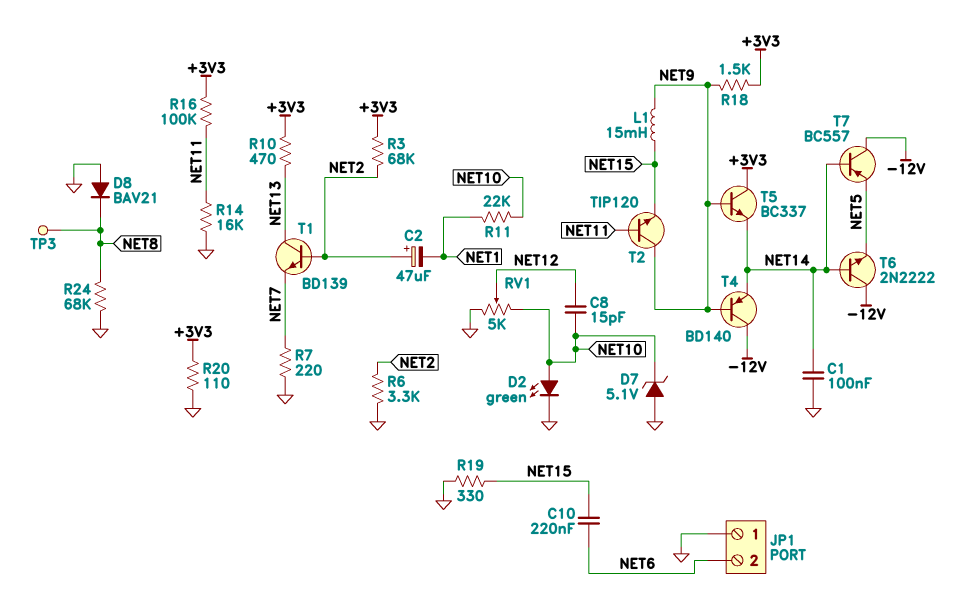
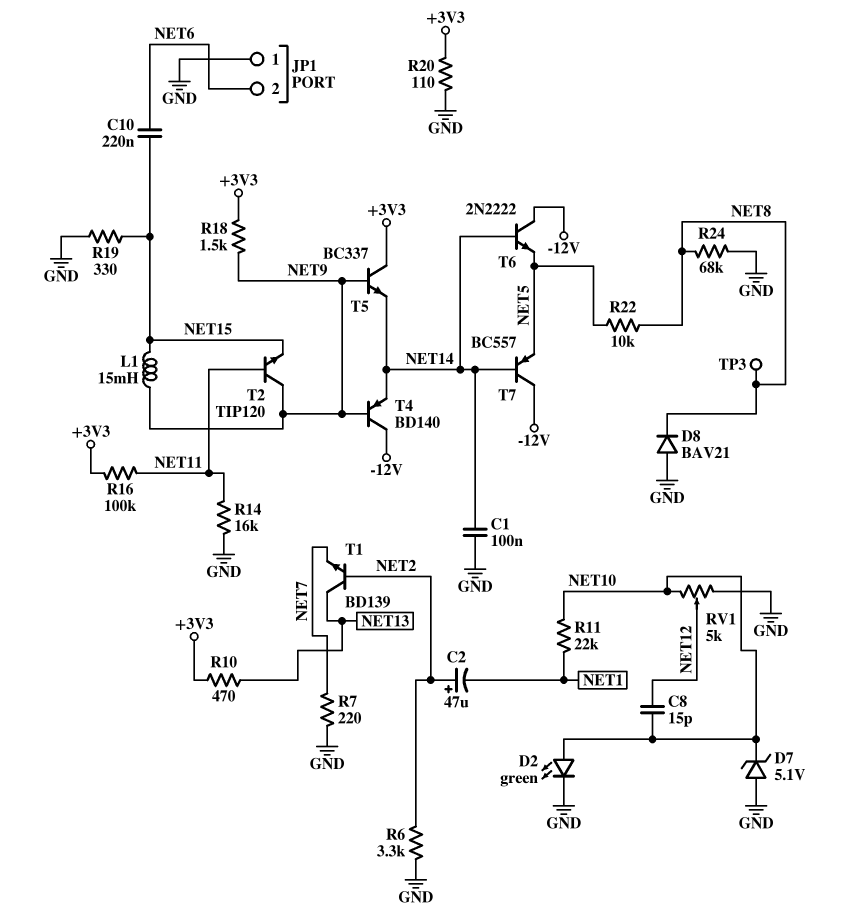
R3: 68k (+3V3, NET2) -> none
R22: none -> 10k (NET5, NET8)

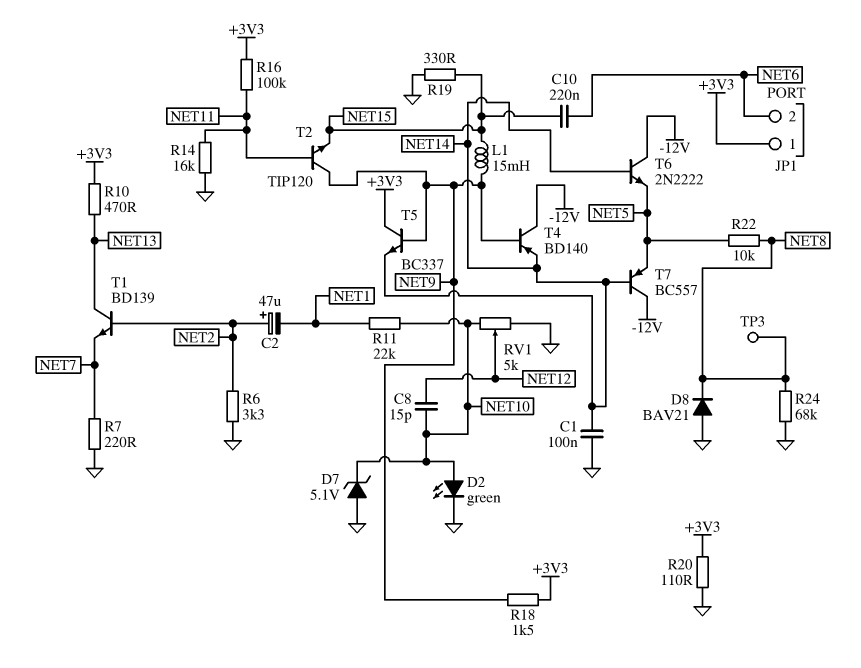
JP1 pin 1: GND -> +3V3

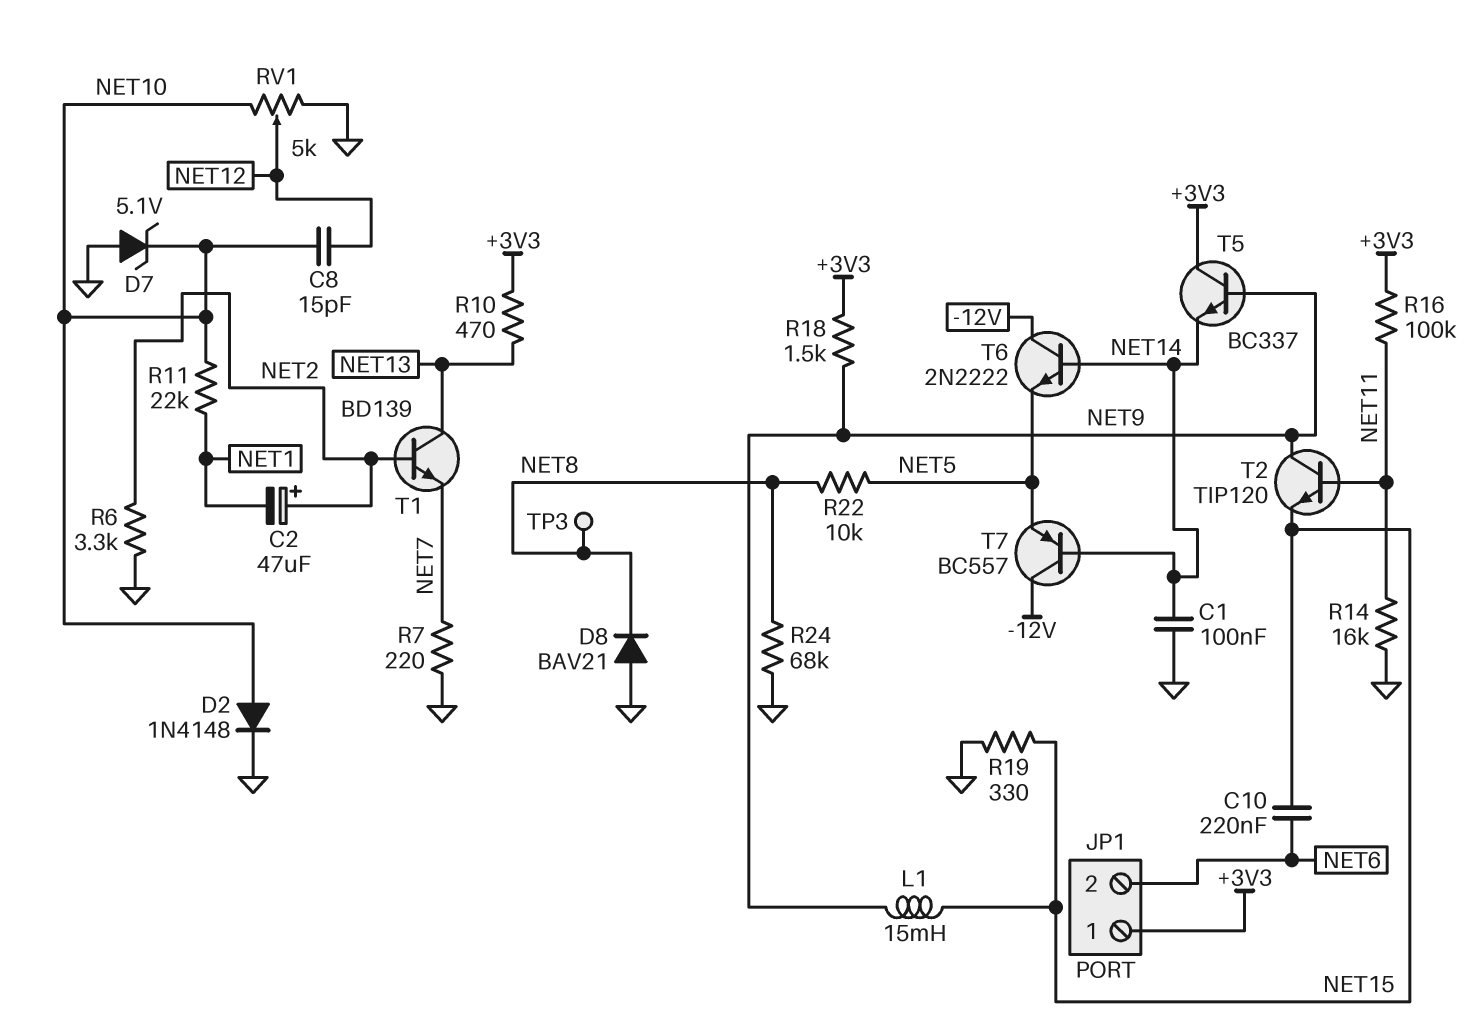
D2: LED green (A NET10, K GND) -> diode 1N4148 (A NET10, K GND)
R20: 110 (+3V3, GND) -> none
T4: PNP BD140 (B NET9, C -12V, E NET14) -> none

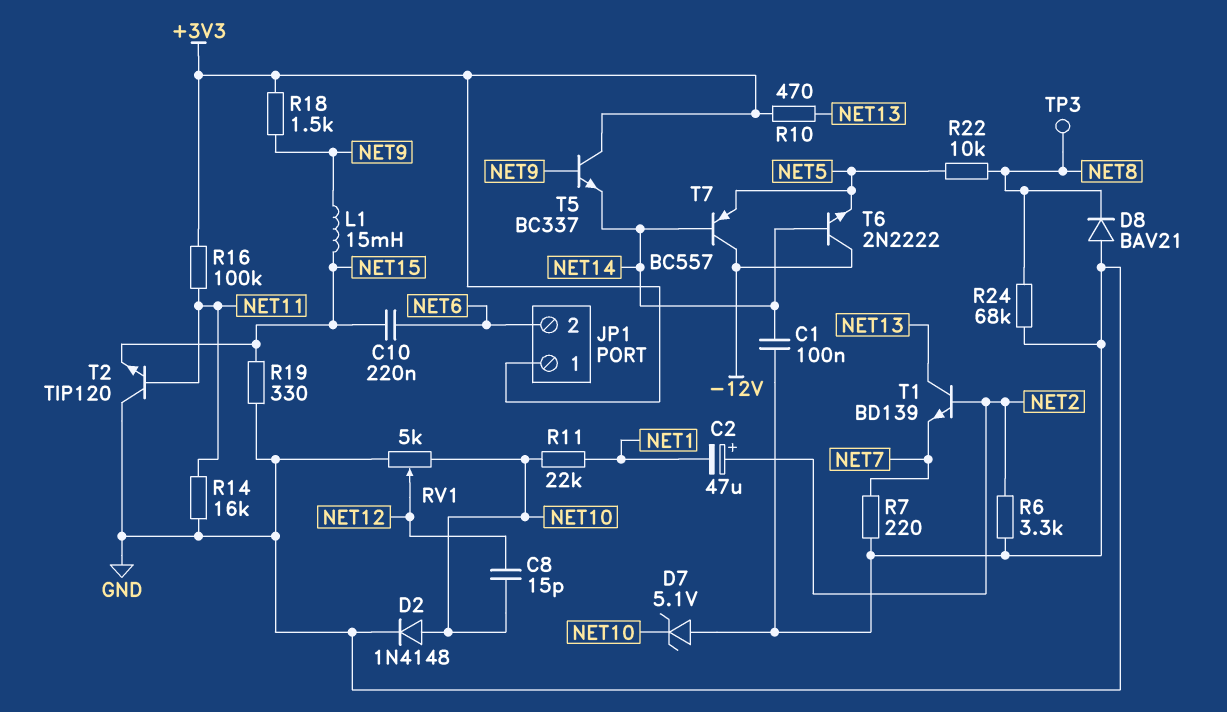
T2: NPN TIP120 (B NET11, C NET9, E NET15) -> NPN TIP120 (B NET11, C GND, E NET15)

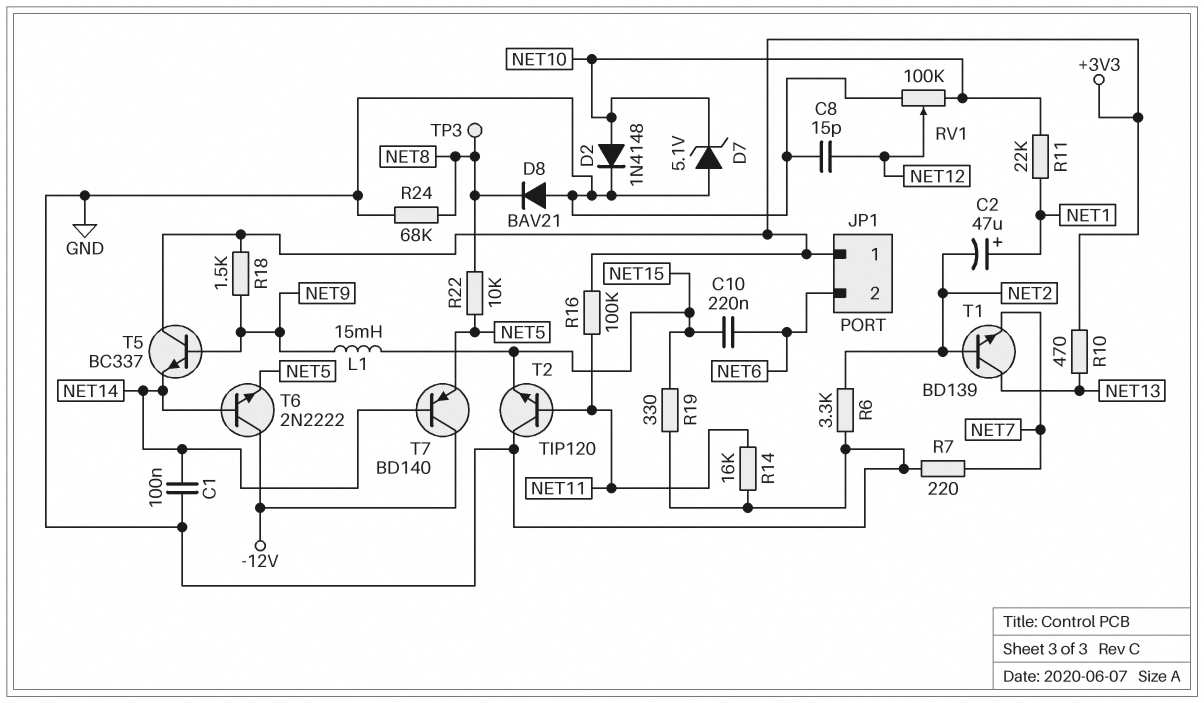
C2: 47uF (plus NET2, minus NET1) -> 47uF (plus NET1, minus NET2)
C8: 15pF (NET10, NET12) -> 15pF (GND, NET12)
RV1: 5k (GND, NET10, wiper NET12) -> 100k (GND, NET10, wiper NET12)
T7: PNP BC557 (B NET14, C -12V, E NET5) -> PNP BD140 (B NET14, C -12V, E NET5)

